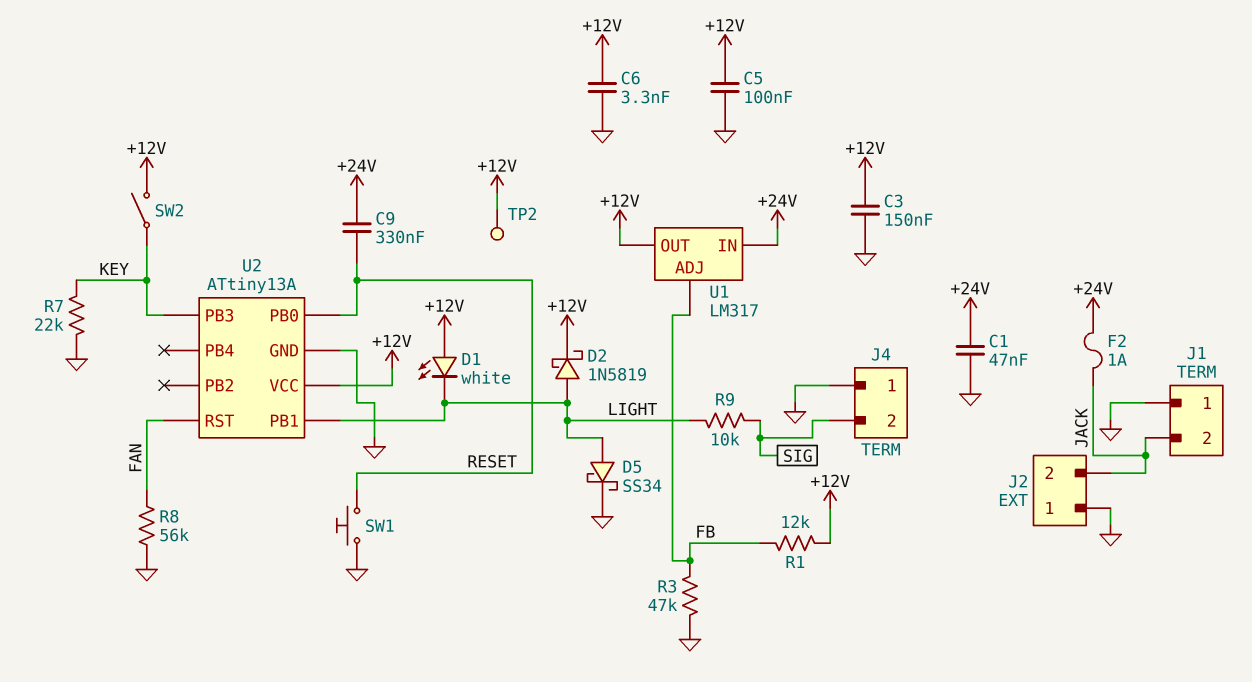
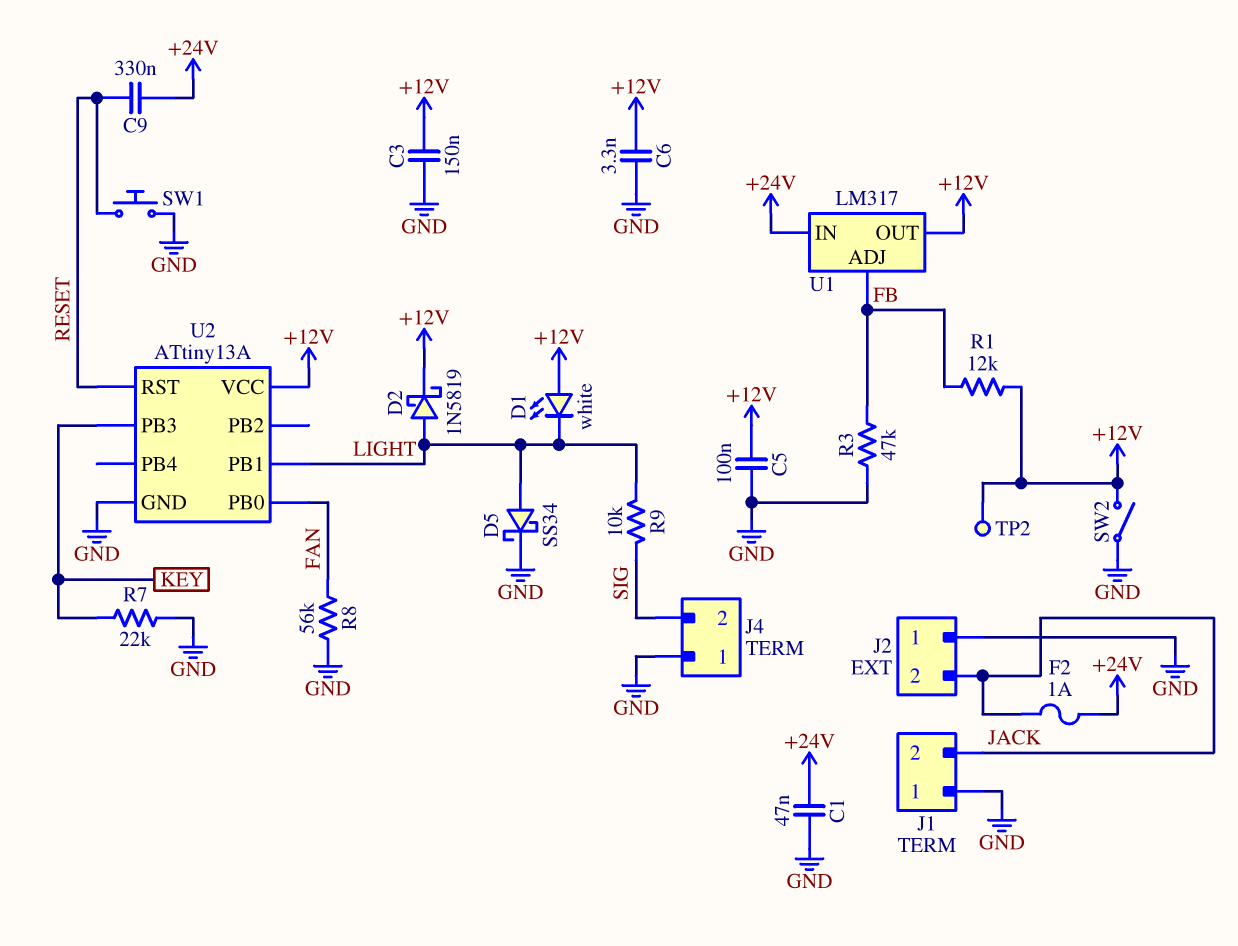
SW2: switch (+12V, KEY) -> switch (+12V, GND)
U2 pin PB0: RESET -> FAN
U2 pin RST: FAN -> RESET

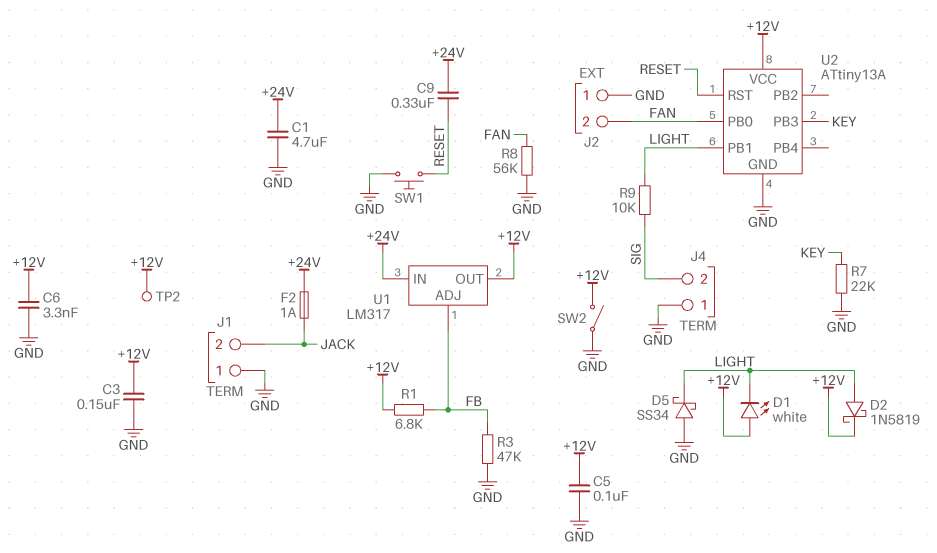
C1: 47nF (+24V, GND) -> 4.7uF (+24V, GND)
D5: schottky SS34 (A LIGHT, K GND) -> schottky SS34 (A GND, K LIGHT)
J2 pin 2: JACK -> FAN
R1: 12k (+12V, FB) -> 6.8k (+12V, FB)

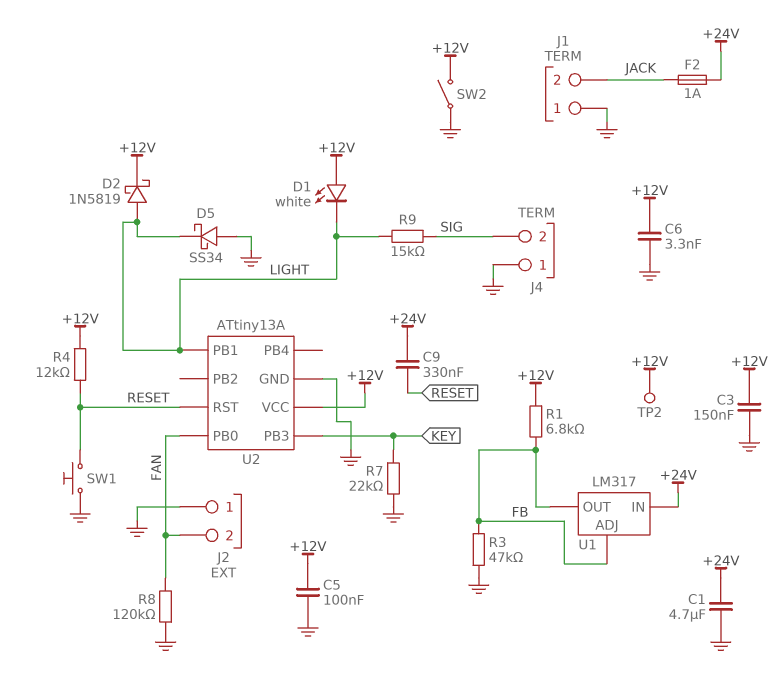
R4: none -> 12k (+12V, RESET)
R8: 56k (FAN, GND) -> 120k (FAN, GND)
R9: 10k (LIGHT, SIG) -> 15k (LIGHT, SIG)
U1 pin OUT: +12V -> FB

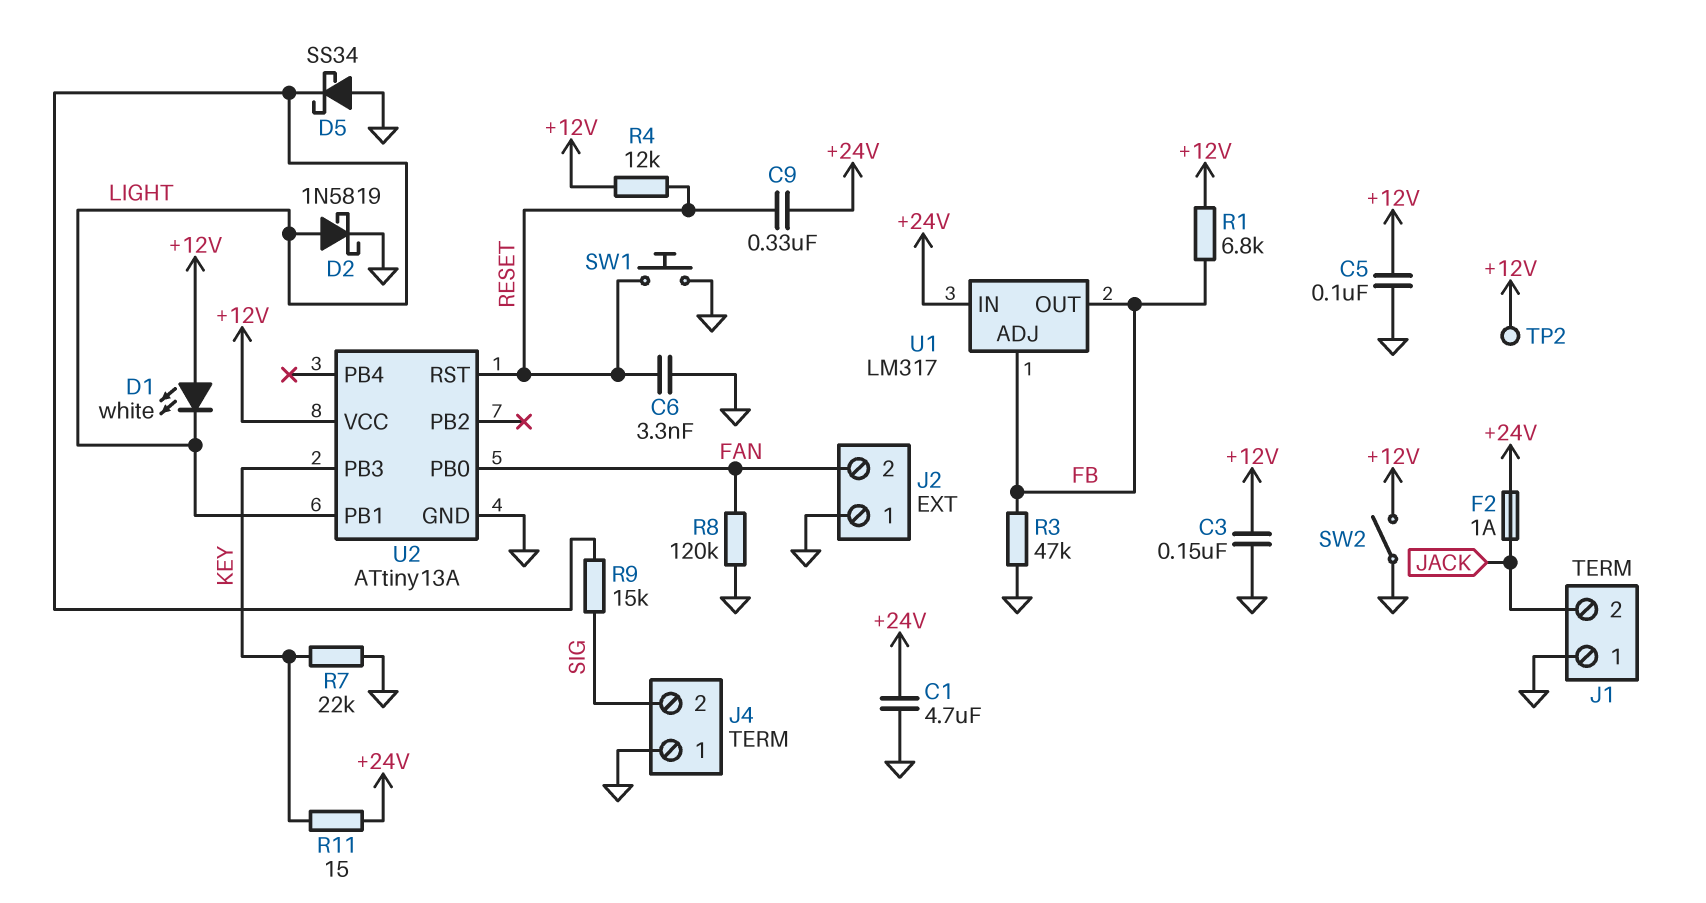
C6: 3.3nF (+12V, GND) -> 3.3nF (GND, RESET)
D2: schottky 1N5819 (A LIGHT, K +12V) -> schottky 1N5819 (A LIGHT, K GND)
R11: none -> 15 (+24V, KEY)

